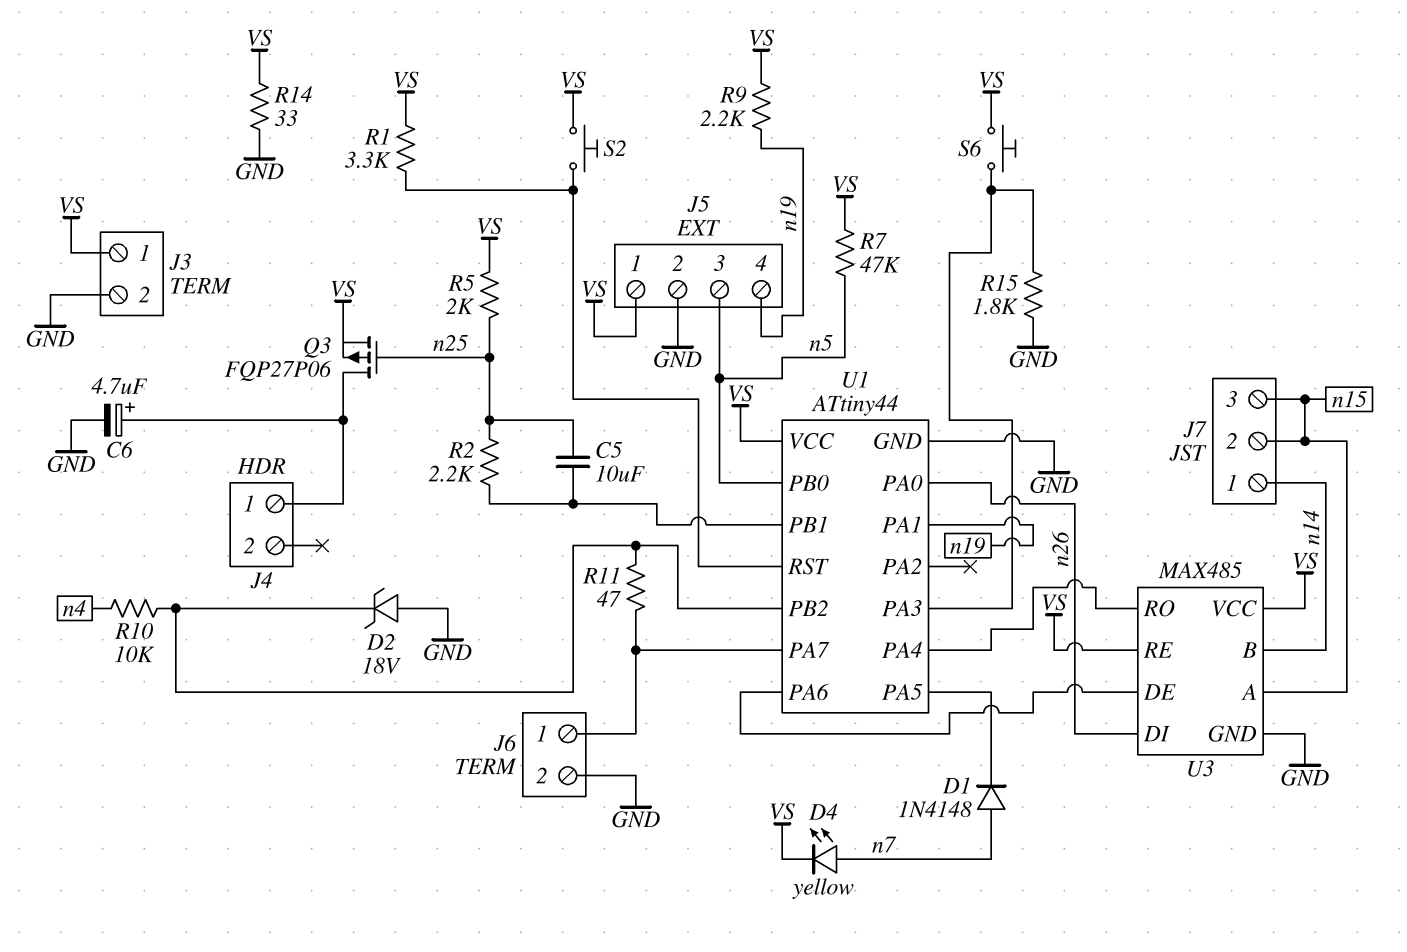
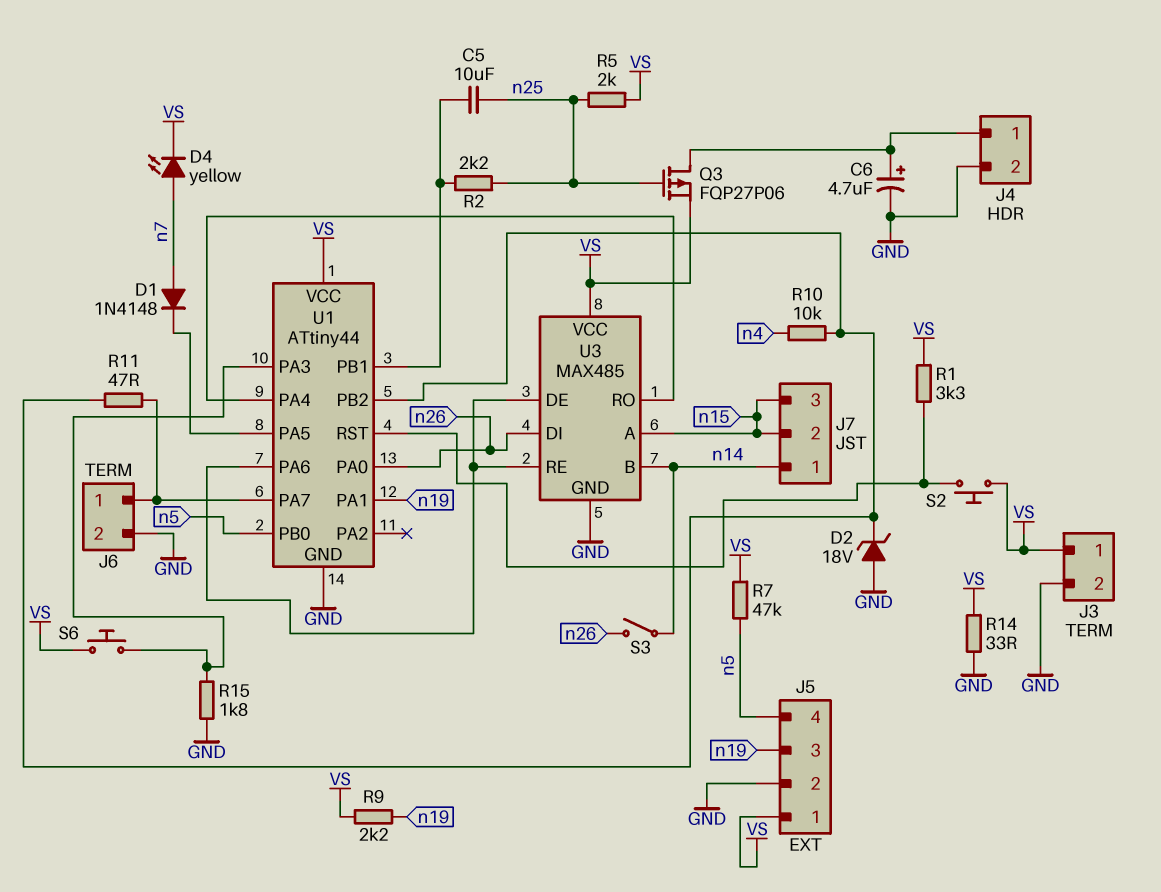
J4 pin 2: none -> GND
J5 pin 3: n5 -> n19
J5 pin 4: n19 -> n5
S3: none -> switch (n14, n26)
U3 pin RE: VS -> U1/PA6

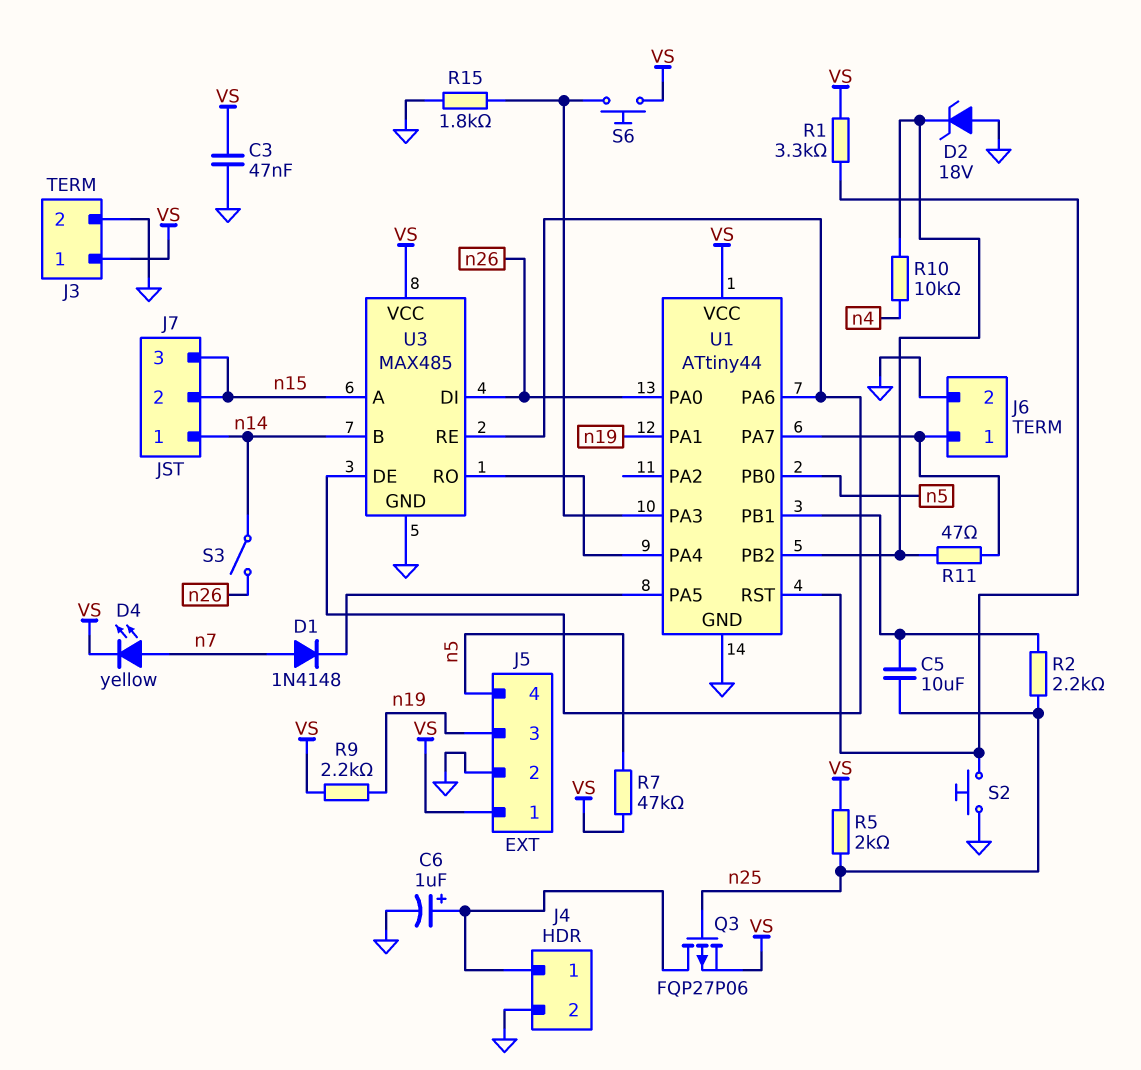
C3: none -> 47nF (GND, VS)
C6: 4.7uF (plus J4/1, minus GND) -> 1uF (plus J4/1, minus GND)
R14: 33 (GND, VS) -> none
S2: button (U1/RST, VS) -> button (GND, U1/RST)

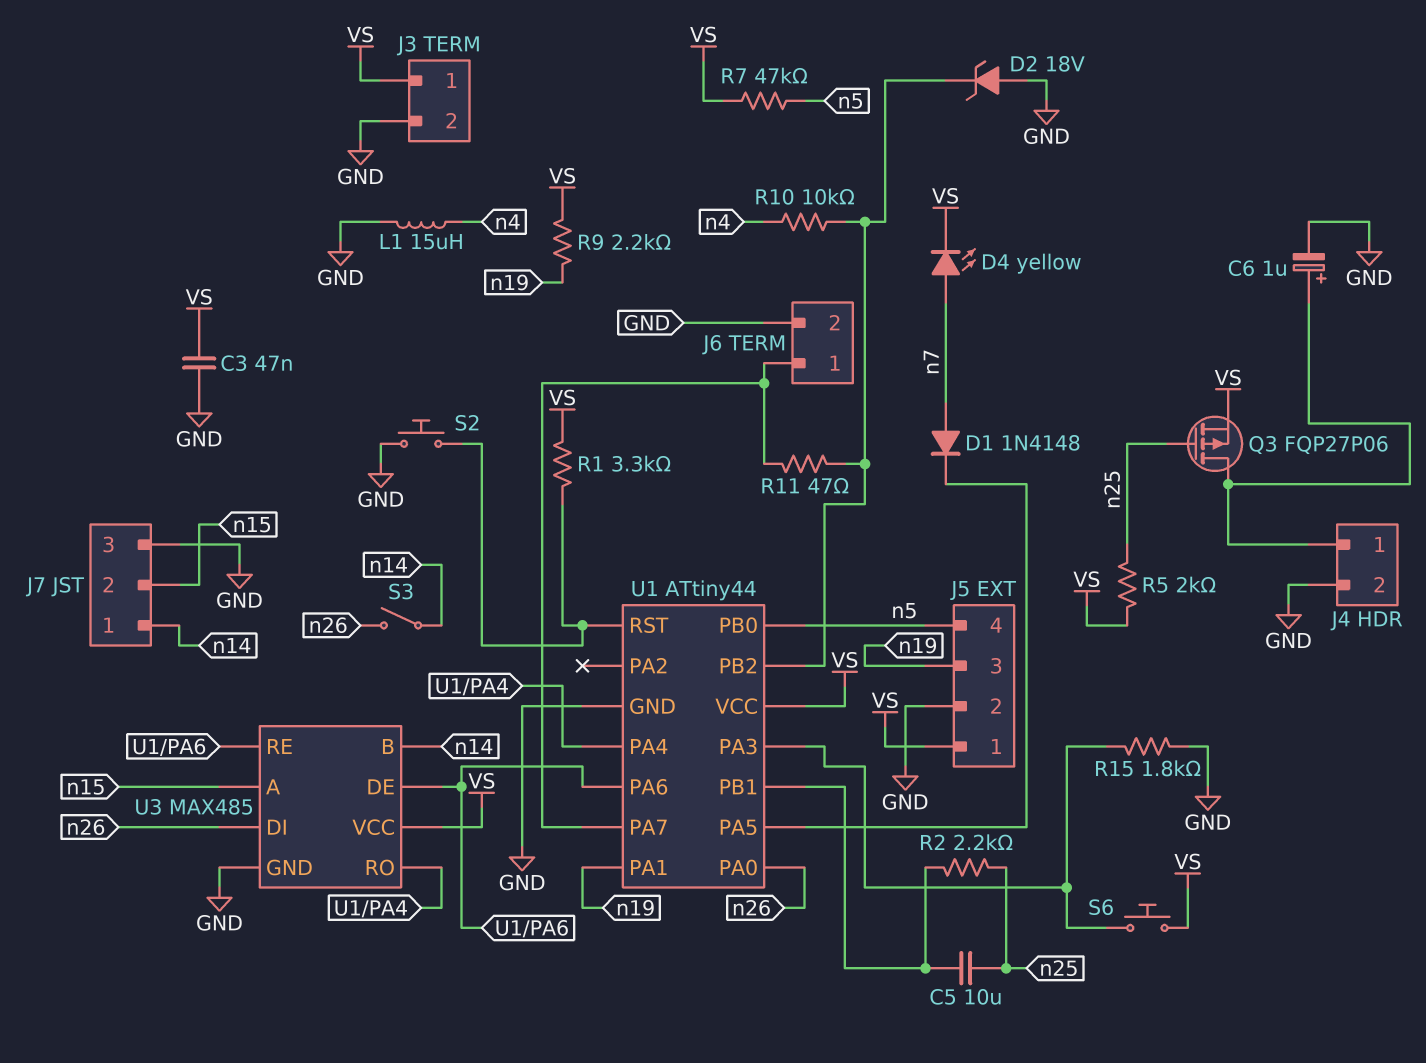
J7 pin 3: n15 -> GND
L1: none -> 15uH (GND, n4)

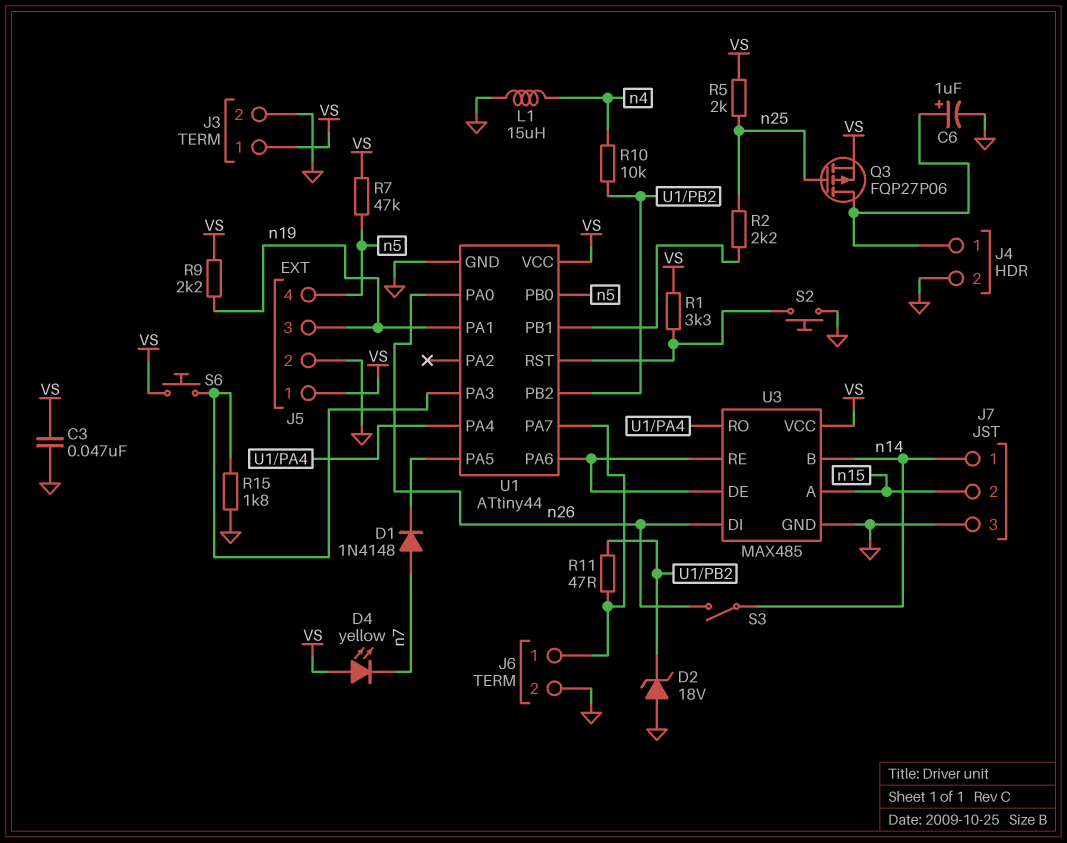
C5: 10uF (U1/PB1, n25) -> none
D4: LED yellow (A n7, K VS) -> LED yellow (A VS, K n7)

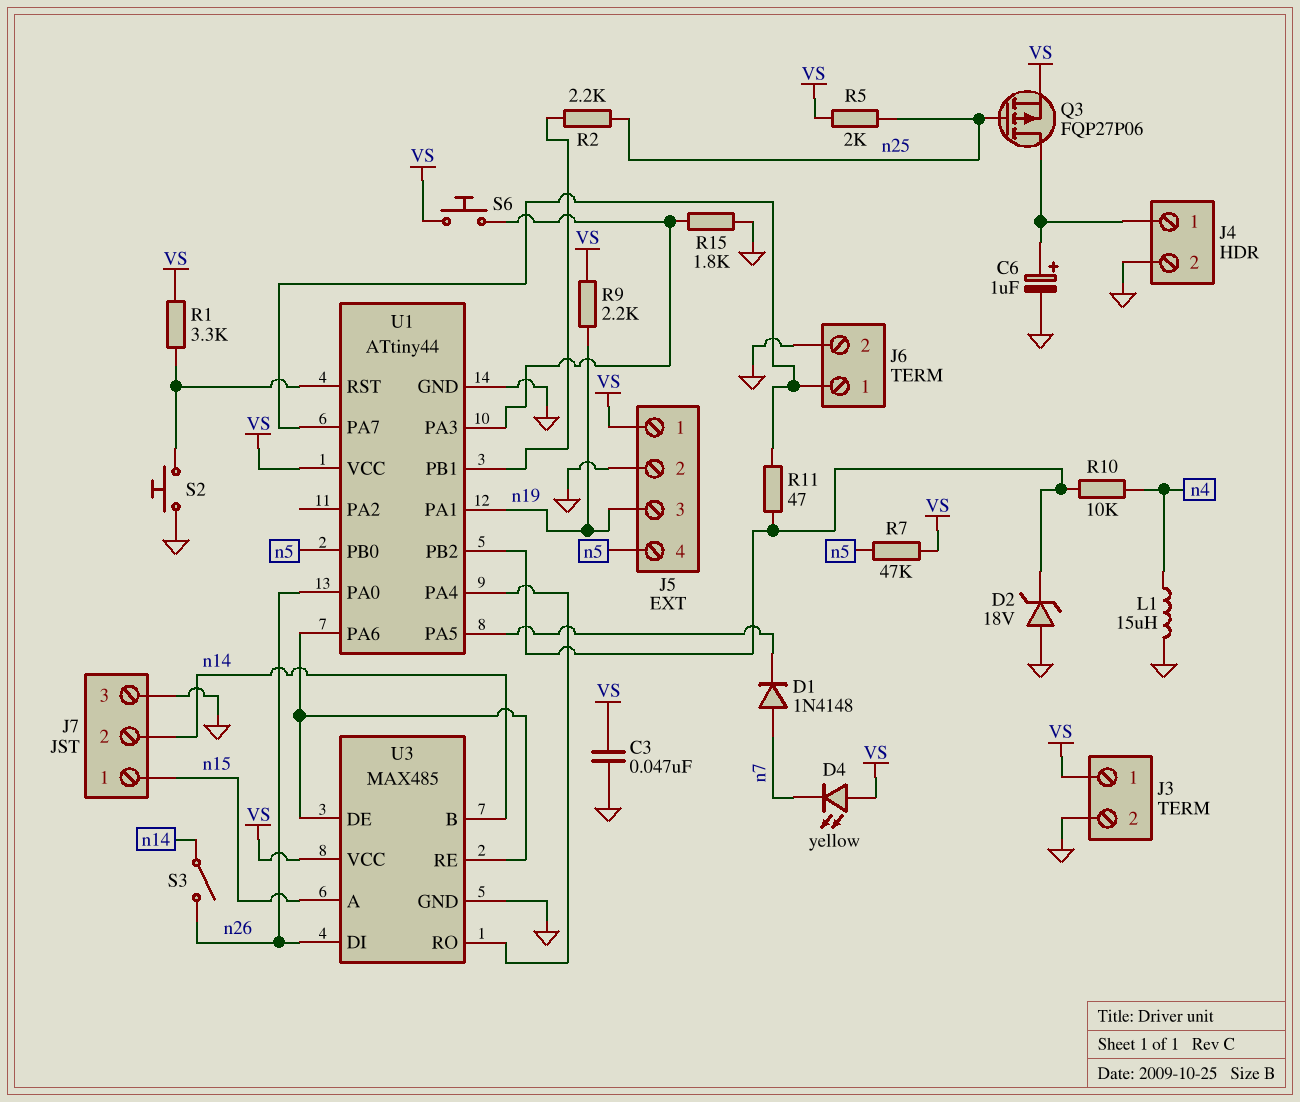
J7 pin 1: n14 -> n15
J7 pin 2: n15 -> n14

